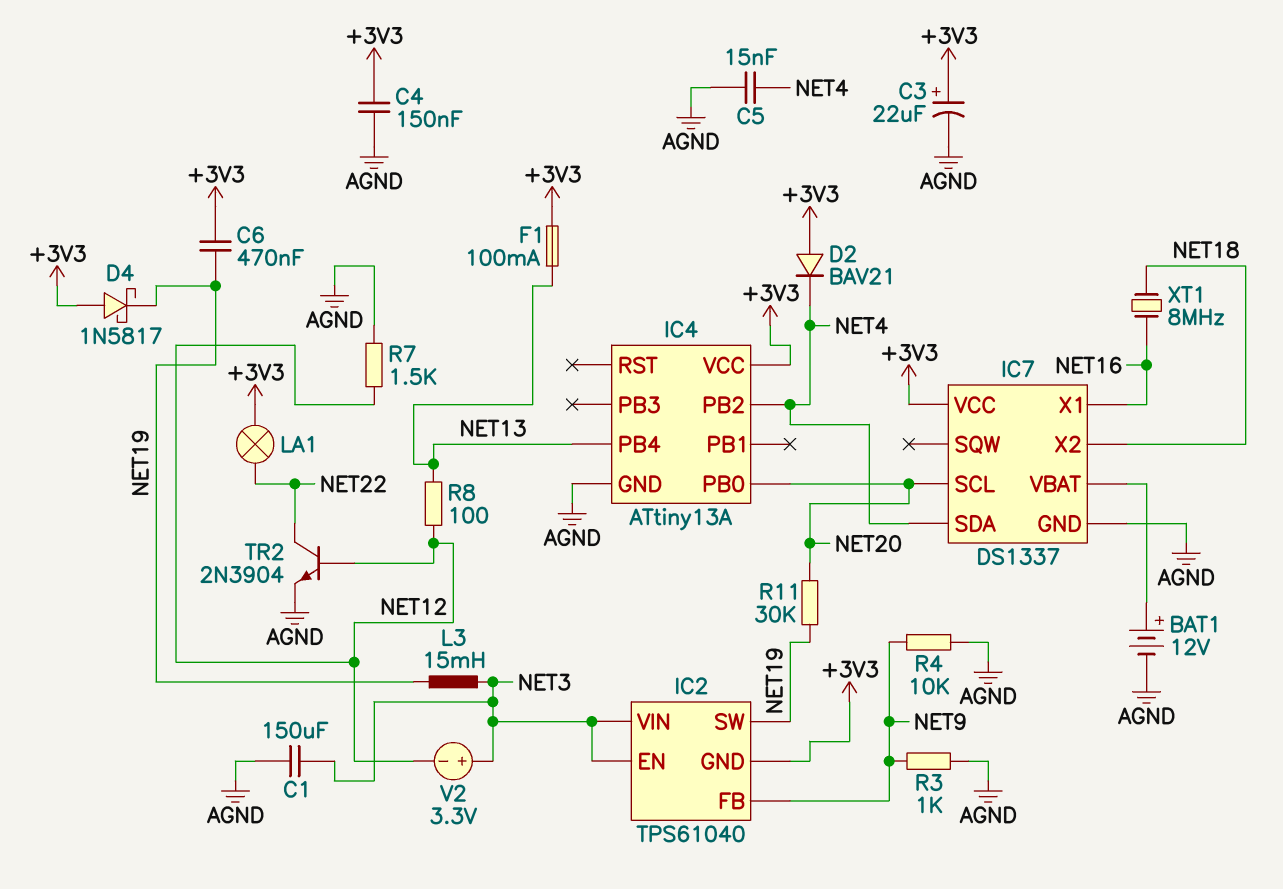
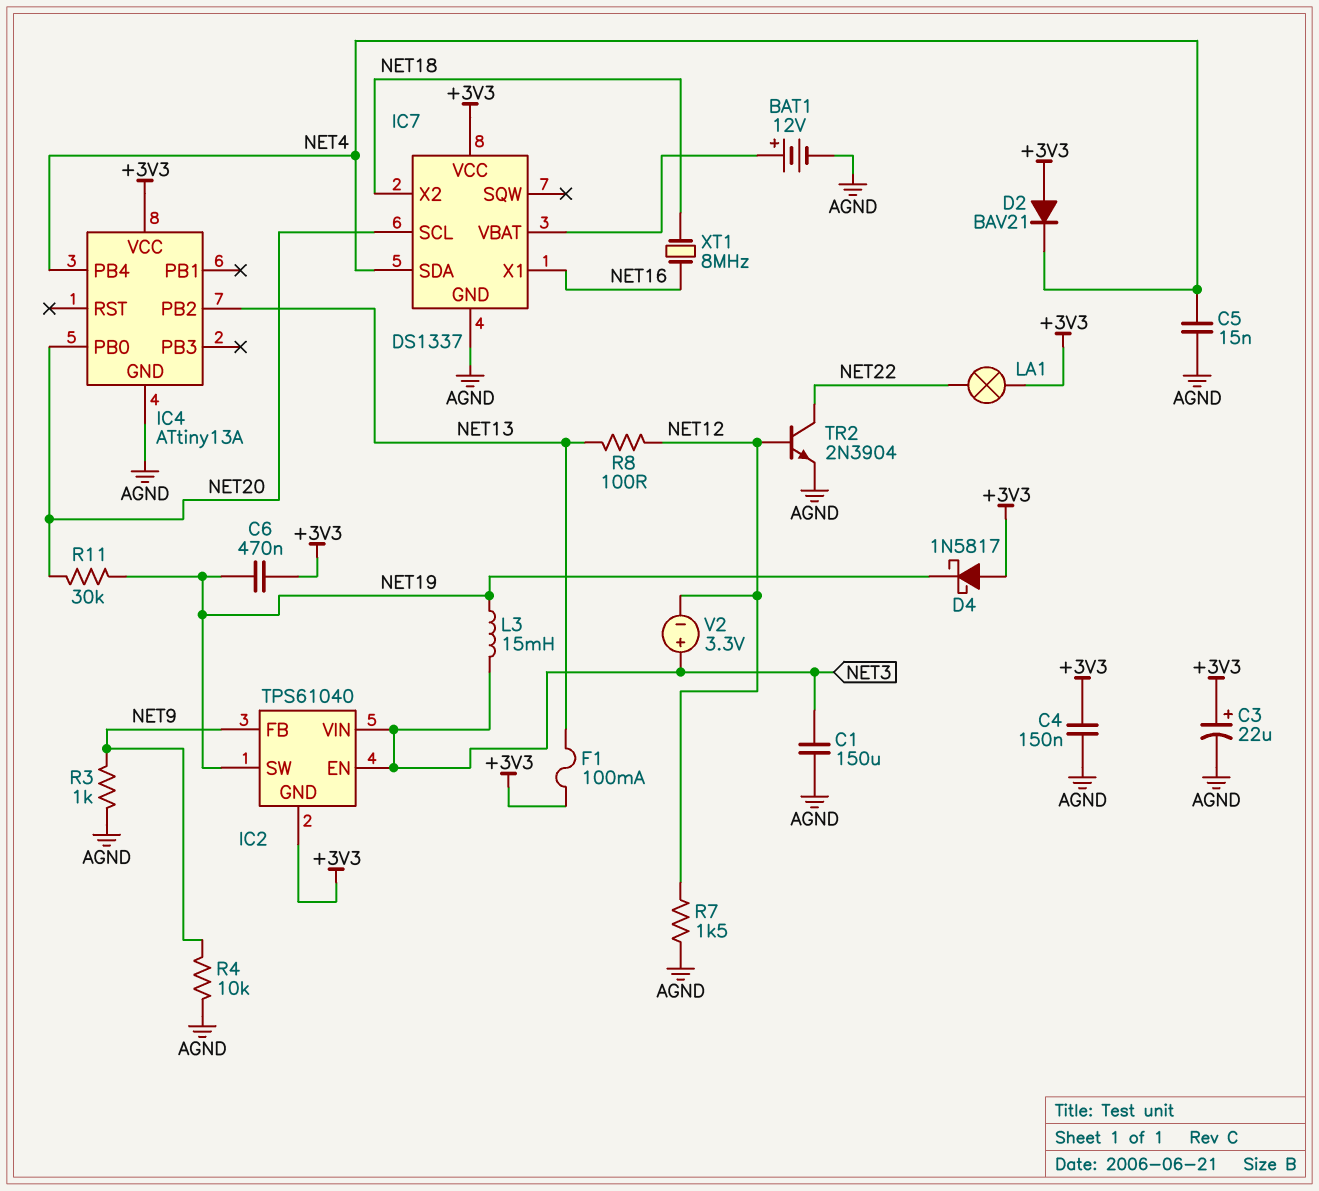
IC4 pin PB2: NET4 -> NET13
IC4 pin PB4: NET13 -> NET4

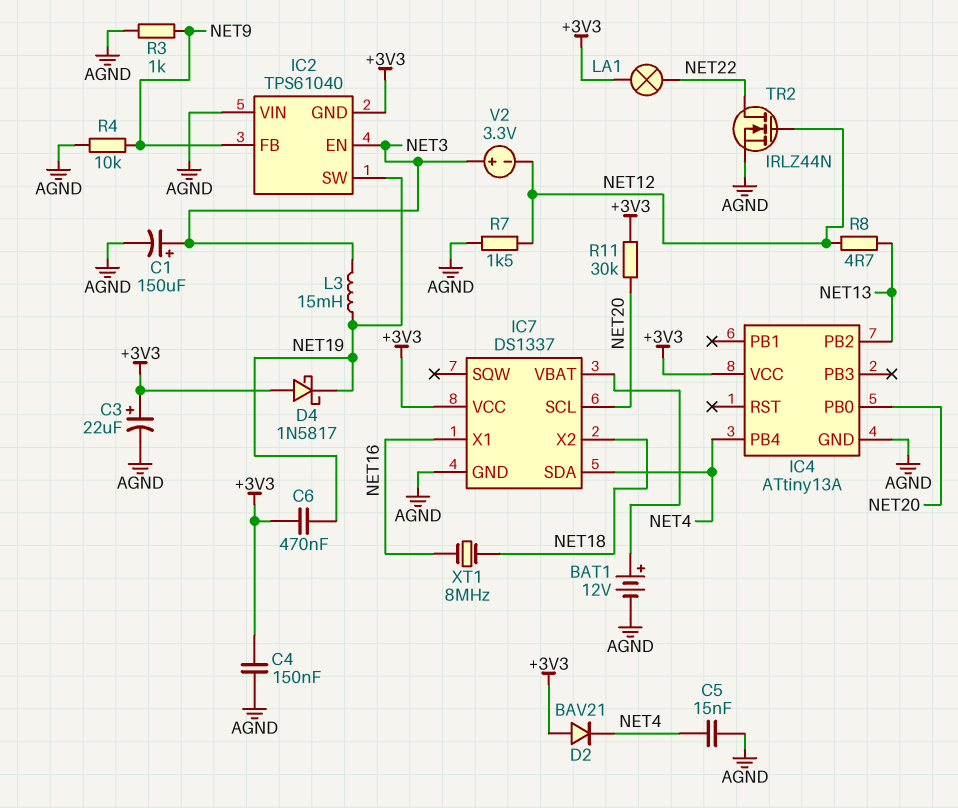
C1: 150uF (AGND, NET3) -> 150uF (plus NET3, minus AGND)
F1: 100mA (+3V3, NET13) -> none
IC2 pin VIN: NET3 -> AGND
R8: 100 (NET12, NET13) -> 4.7 (NET12, NET13)
R11: 30k (NET19, NET20) -> 30k (+3V3, NET20)
TR2: NPN 2N3904 (B NET12, C NET22, E AGND) -> NMOS IRLZ44N (G NET12, D NET22, S AGND)

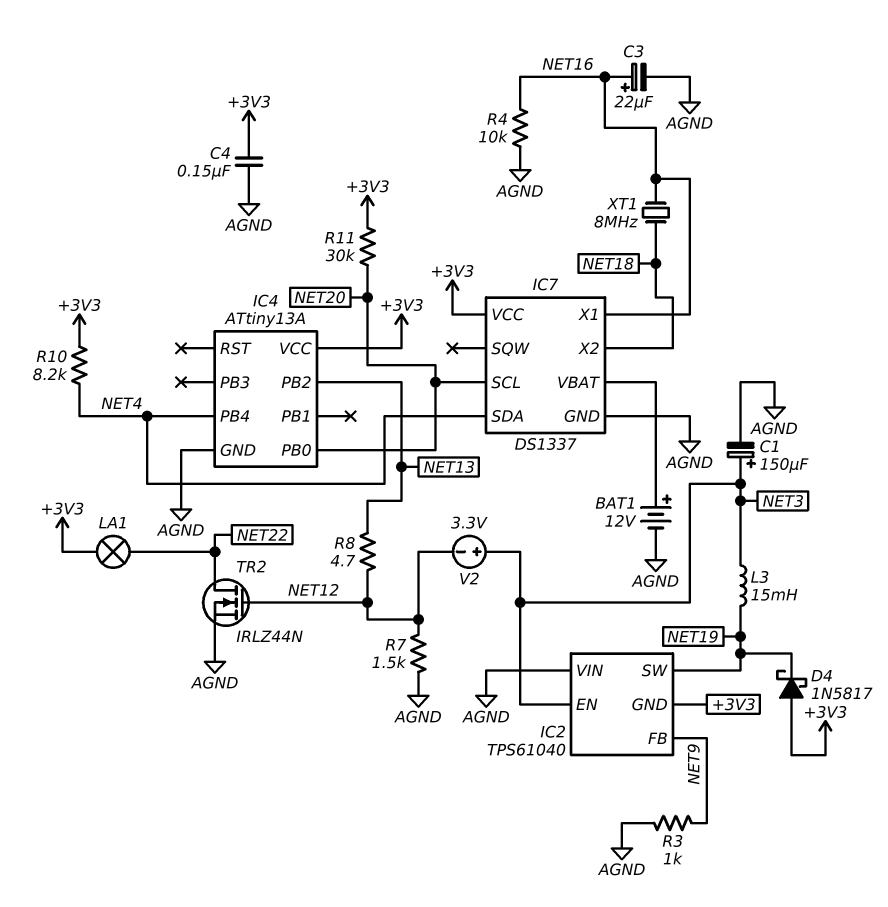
C3: 22uF (plus +3V3, minus AGND) -> 22uF (plus NET16, minus AGND)
C5: 15nF (AGND, NET4) -> none
C6: 470nF (+3V3, NET19) -> none
D2: diode BAV21 (A +3V3, K NET4) -> none
R4: 10k (AGND, NET9) -> 10k (AGND, NET16)
R10: none -> 8.2k (+3V3, NET4)

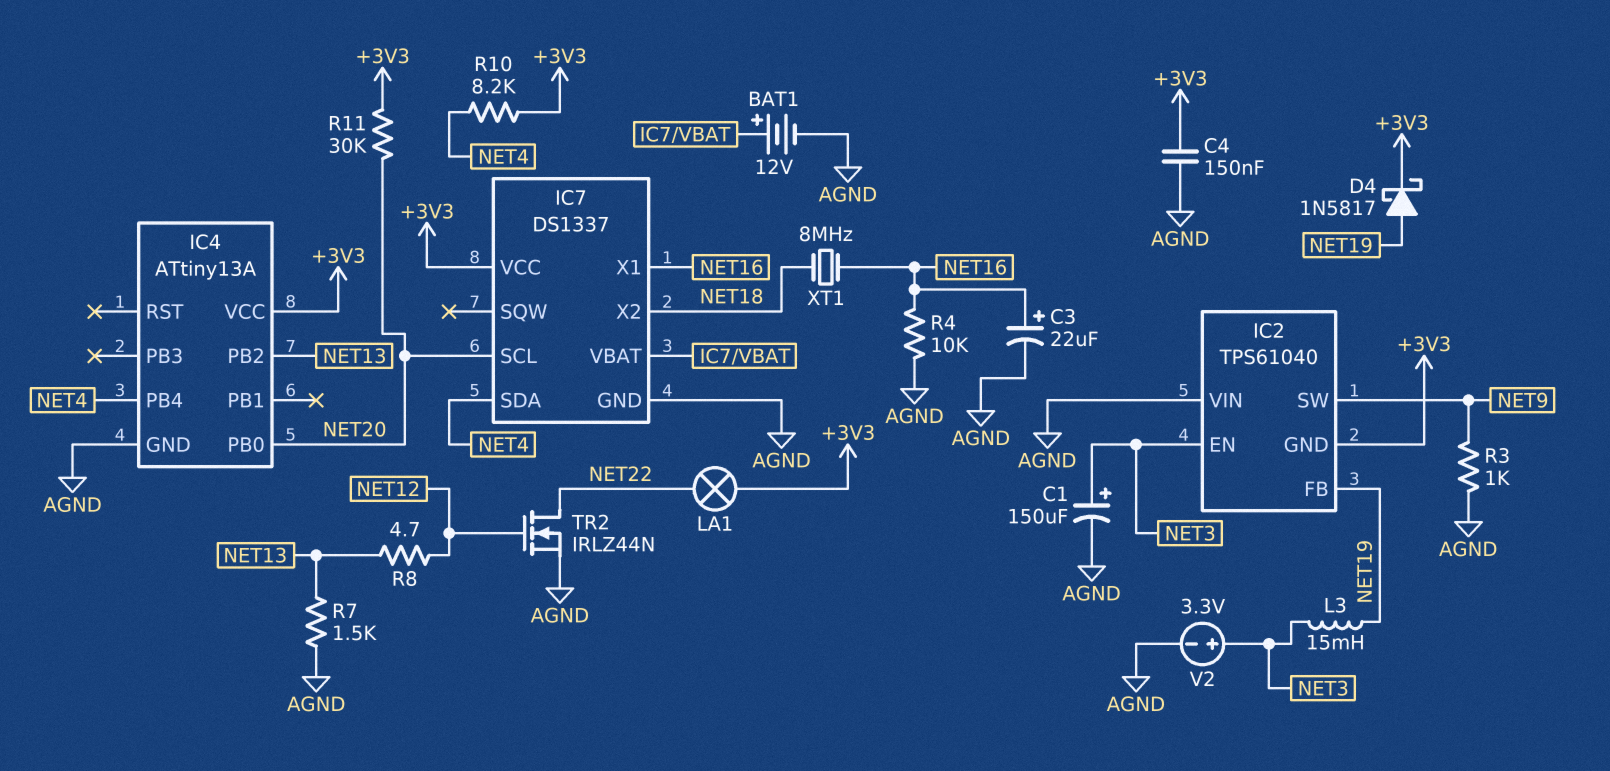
D4: schottky 1N5817 (A +3V3, K NET19) -> schottky 1N5817 (A NET19, K +3V3)
IC2 pin FB: NET9 -> NET19
IC2 pin SW: NET19 -> NET9
R7: 1.5k (AGND, NET12) -> 1.5k (AGND, NET13)
V2: 3.3V (plus NET3, minus NET12) -> 3.3V (plus NET3, minus AGND)

